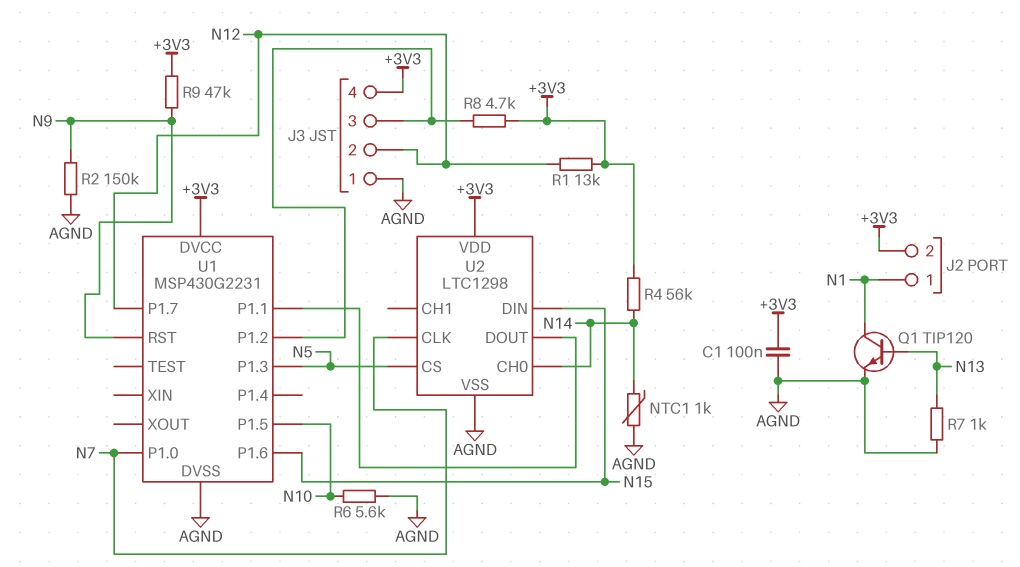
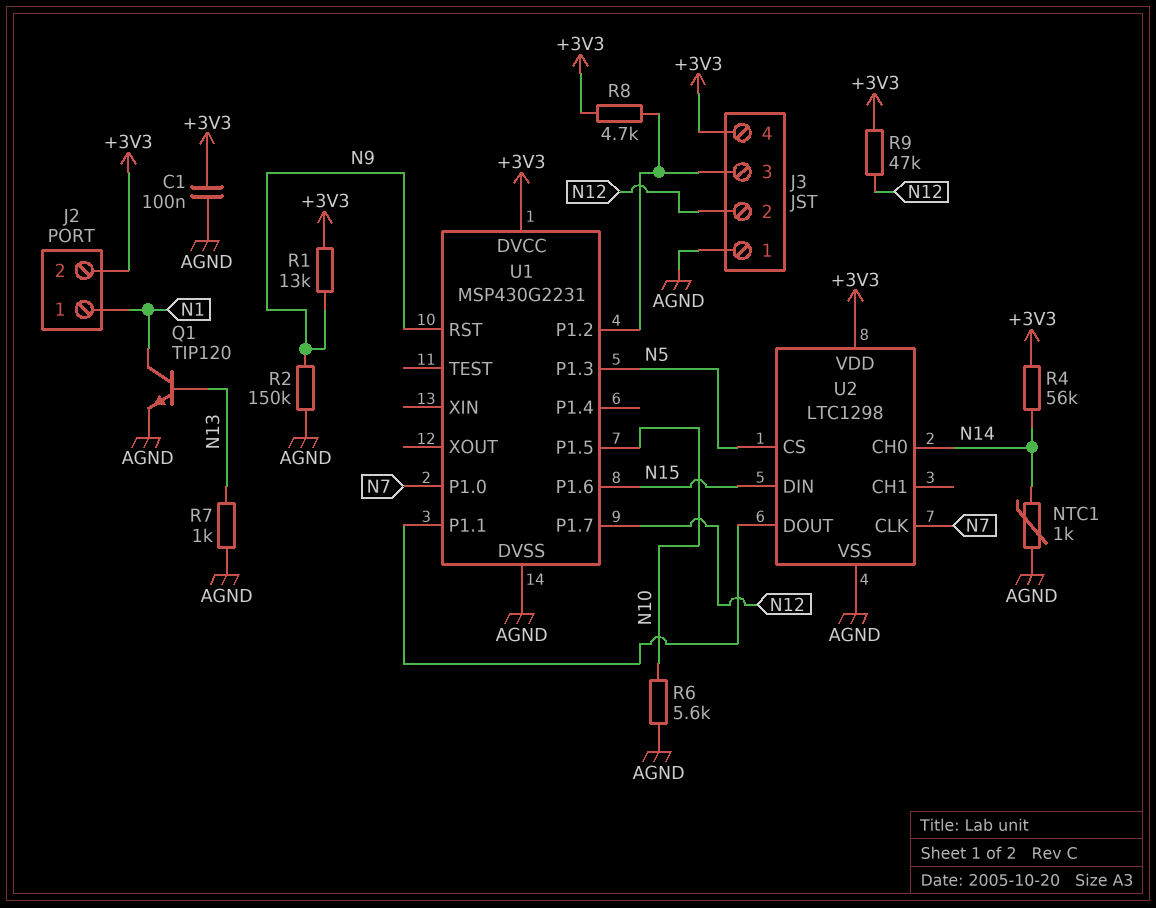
R1: 13k (+3V3, N12) -> 13k (+3V3, N9)
R9: 47k (+3V3, N9) -> 47k (+3V3, N12)

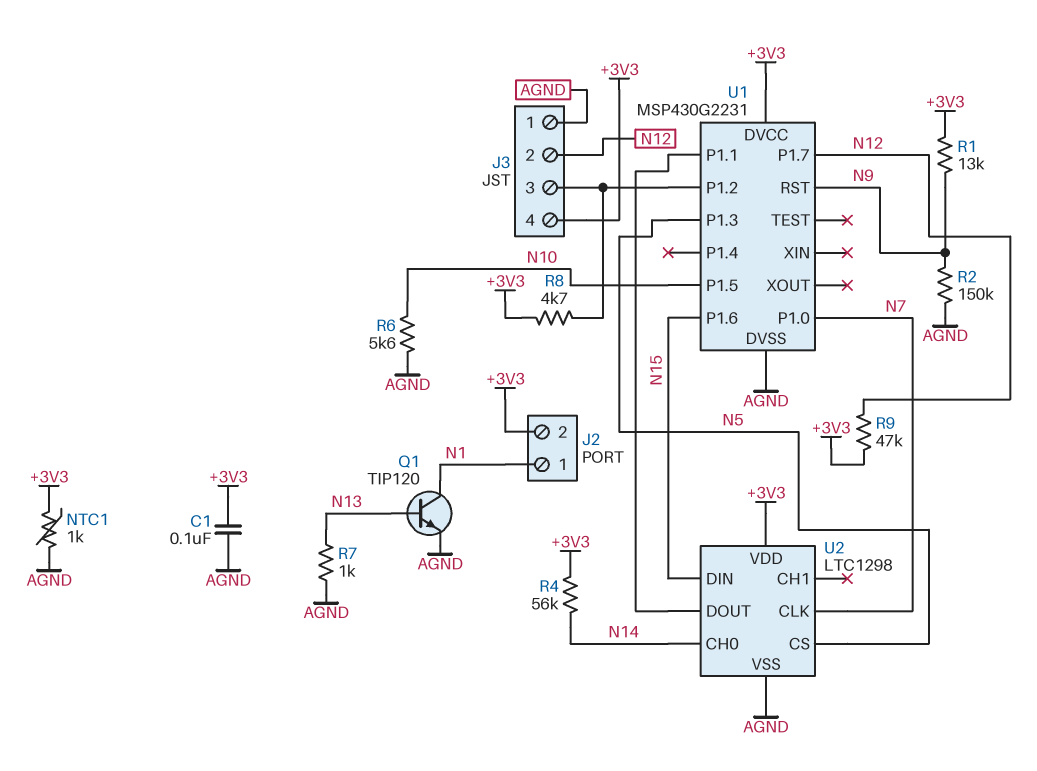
NTC1: 1k (AGND, N14) -> 1k (+3V3, AGND)

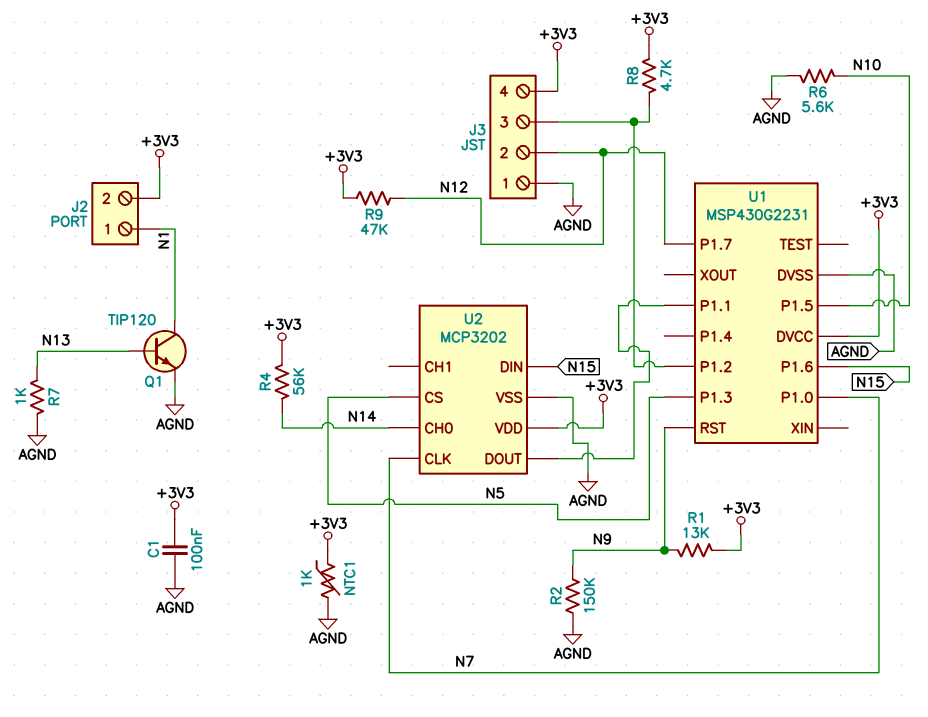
U2: LTC1298 -> MCP3202

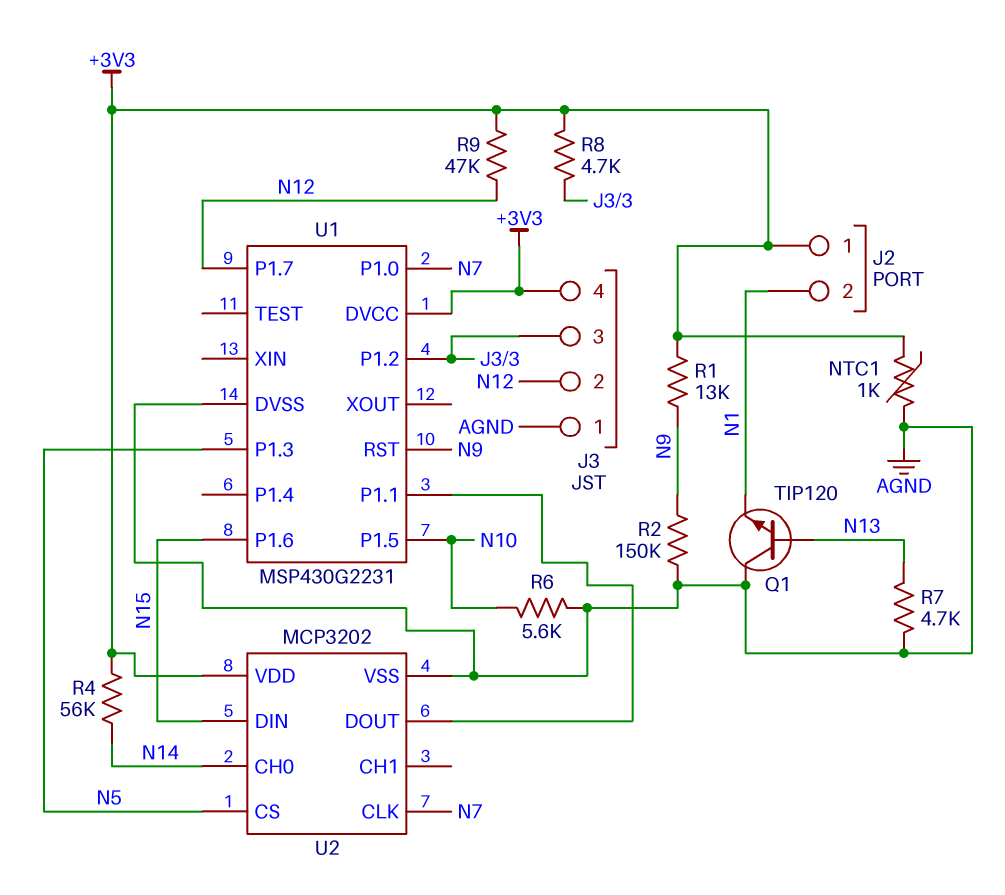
C1: 100nF (+3V3, AGND) -> none
J2 pin 1: N1 -> +3V3
J2 pin 2: +3V3 -> N1
Q1: NPN TIP120 (B N13, C N1, E AGND) -> NPN TIP120 (B N13, C AGND, E N1)
R7: 1k (AGND, N13) -> 4.7k (AGND, N13)

